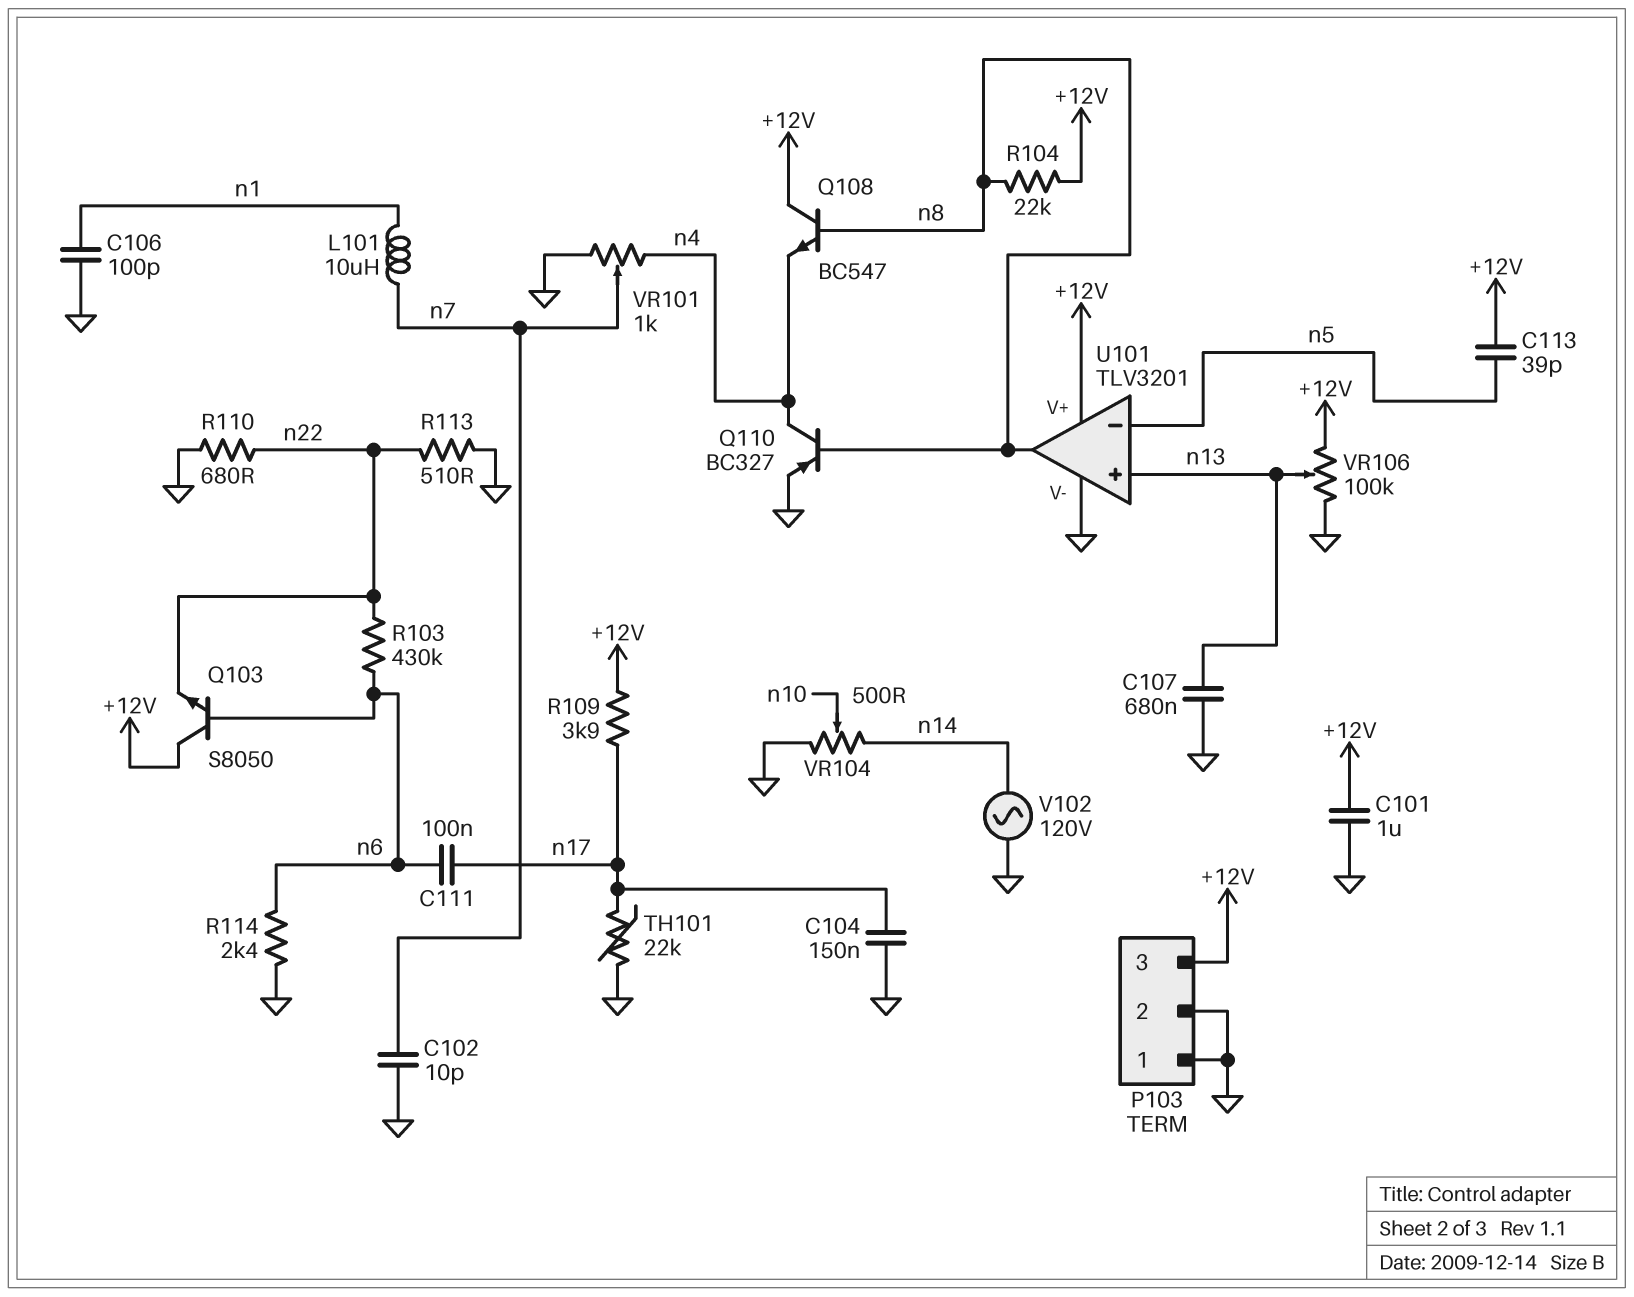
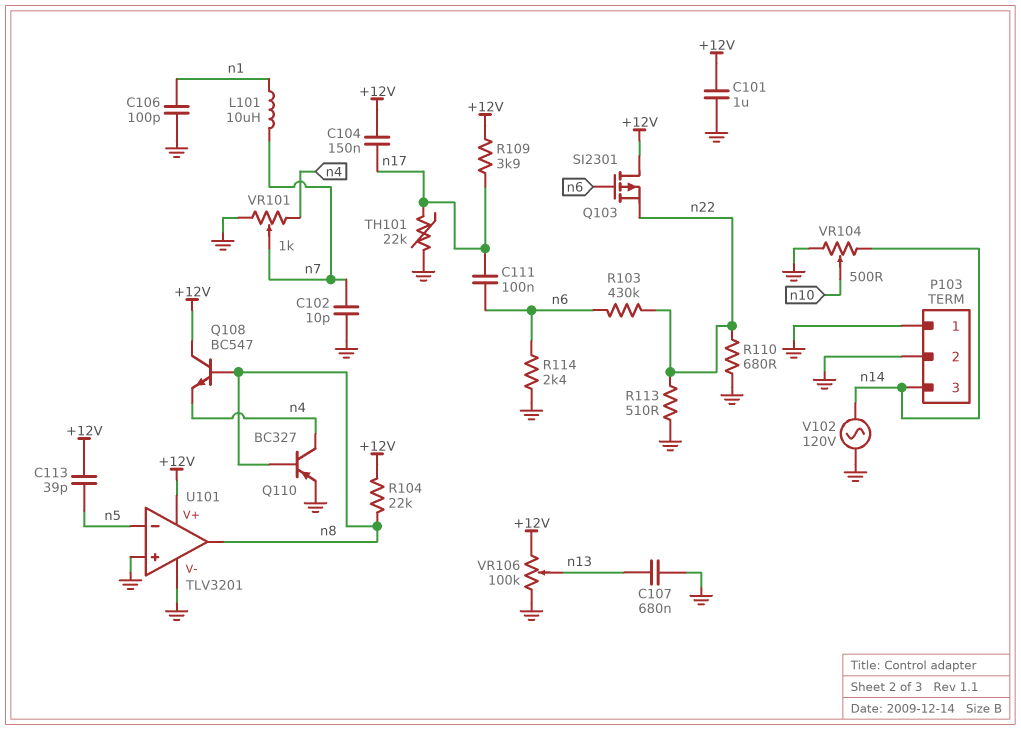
C104: 150nF (GND, n17) -> 150nF (+12V, n17)
P103 pin 3: +12V -> n14
Q103: NPN S8050 (B n6, C +12V, E n22) -> PMOS SI2301 (G n6, D +12V, S n22)
U101 pin in+: n13 -> GND

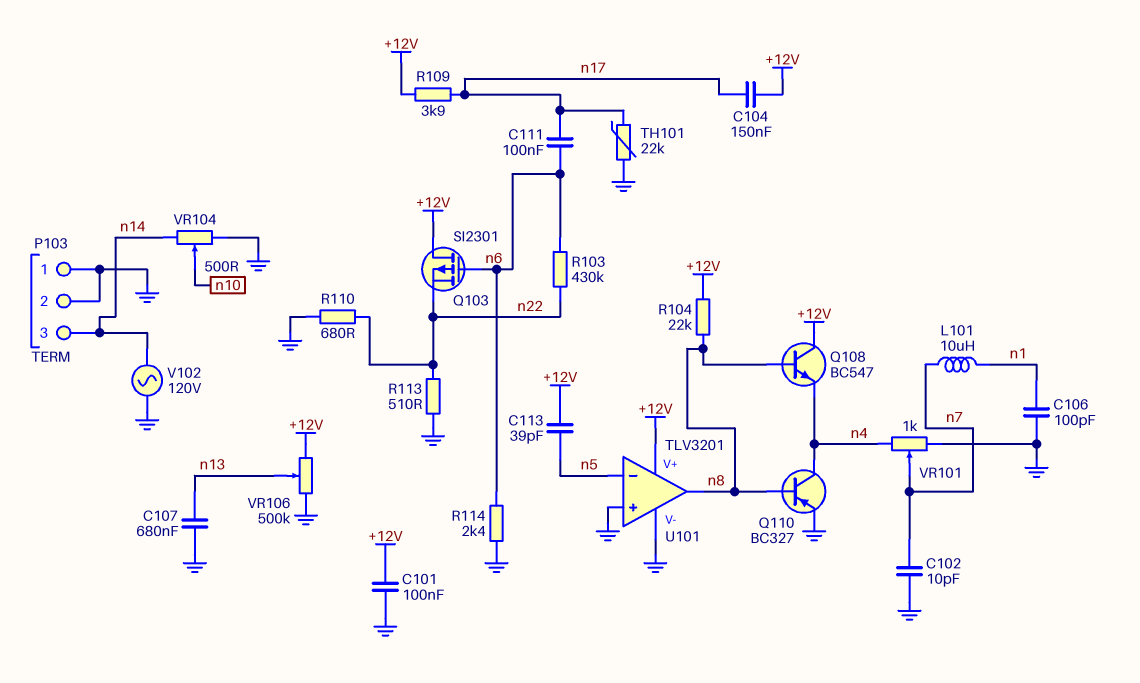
C101: 1uF (+12V, GND) -> 100nF (+12V, GND)
VR106: 100k (+12V, GND, wiper n13) -> 500k (+12V, GND, wiper n13)

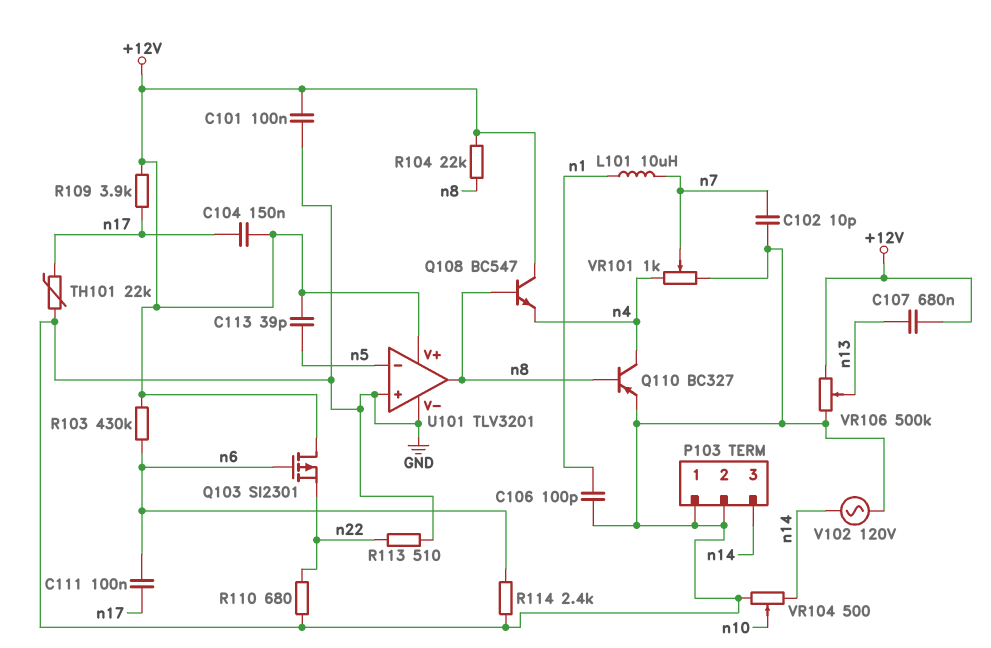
C107: 680nF (GND, n13) -> 680nF (+12V, n13)
R103: 430k (n6, n22) -> 430k (+12V, n6)

